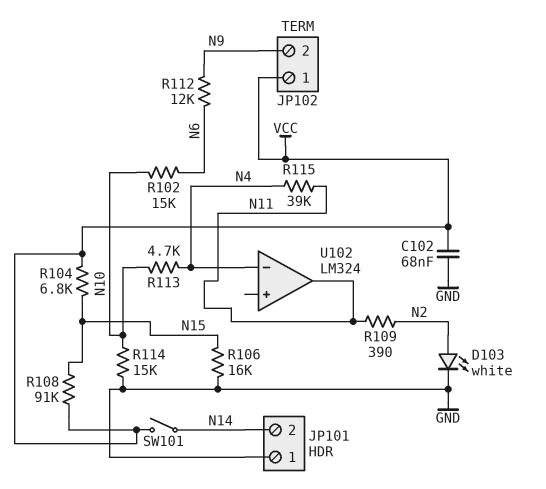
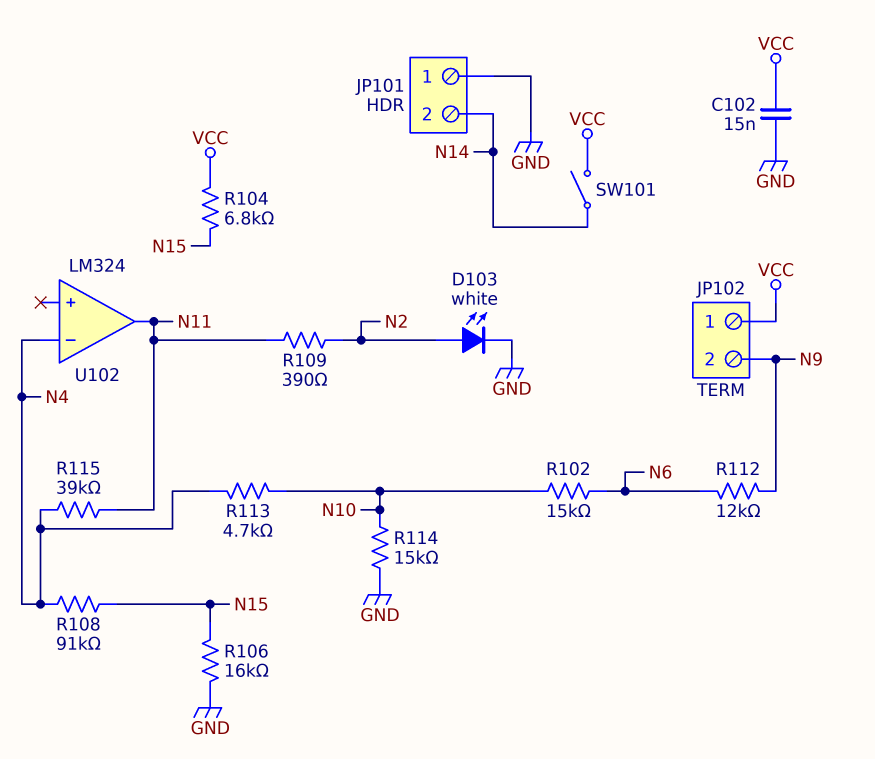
C102: 68nF (GND, VCC) -> 15nF (GND, VCC)
R108: 91k (N15, VCC) -> 91k (N4, N15)

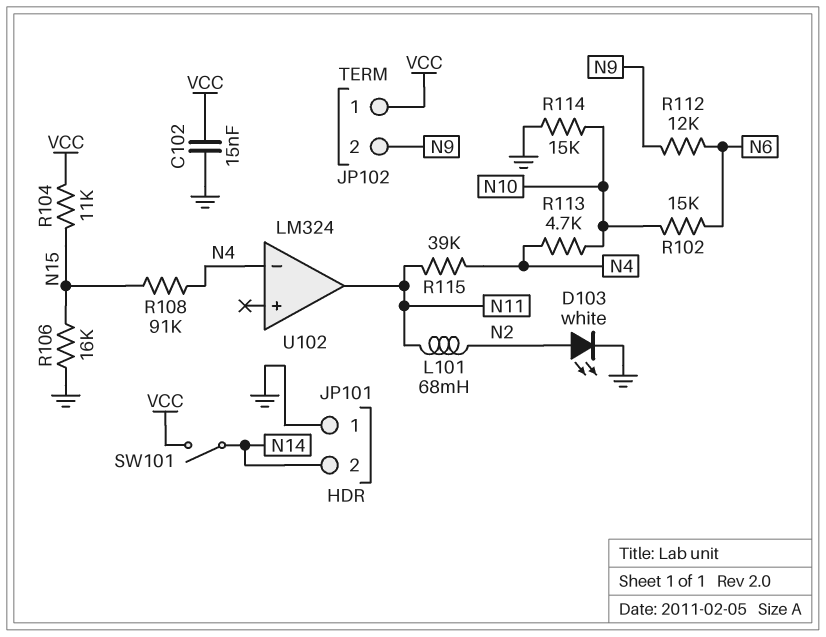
L101: none -> 68mH (N2, N11)
R104: 6.8k (N15, VCC) -> 11k (N15, VCC)
R109: 390 (N2, N11) -> none

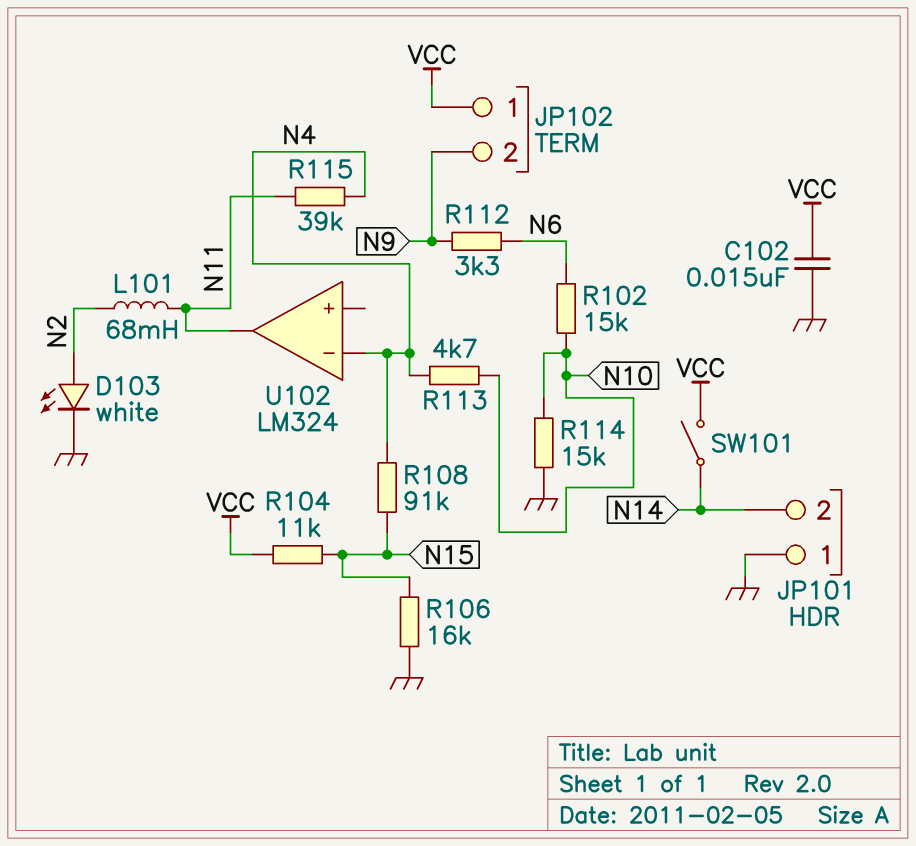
R112: 12k (N6, N9) -> 3.3k (N6, N9)

